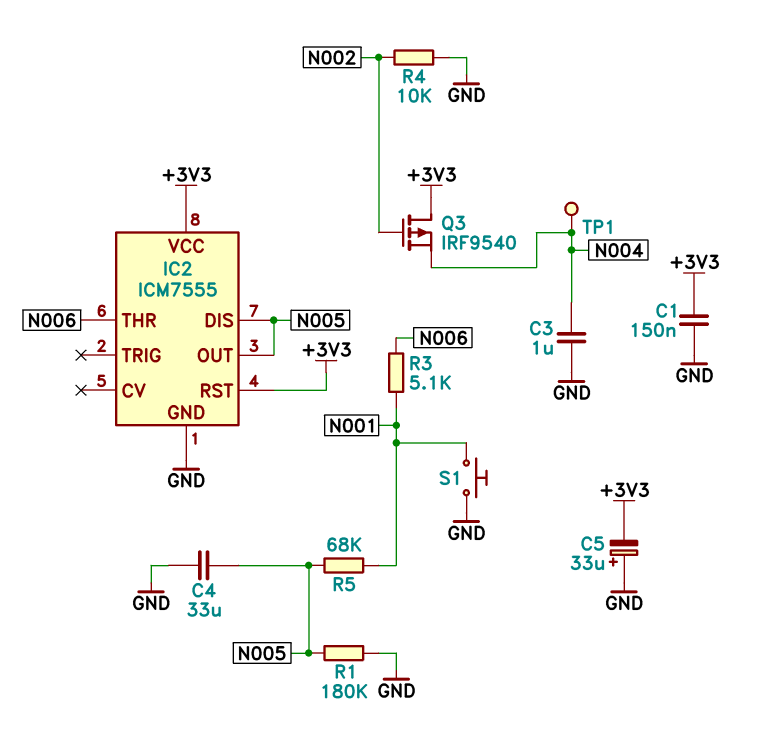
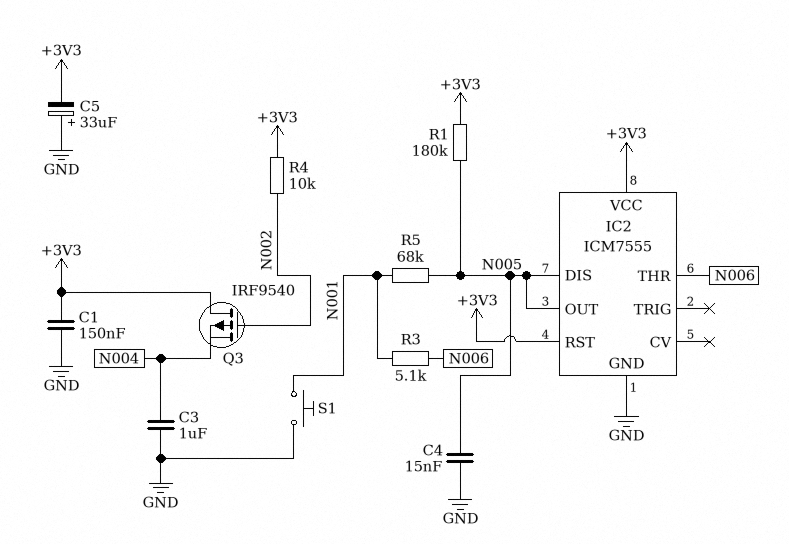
C4: 33uF (GND, N005) -> 15nF (GND, N005)
R1: 180k (GND, N005) -> 180k (+3V3, N005)
R4: 10k (GND, N002) -> 10k (+3V3, N002)
TP1: test point (N004) -> none

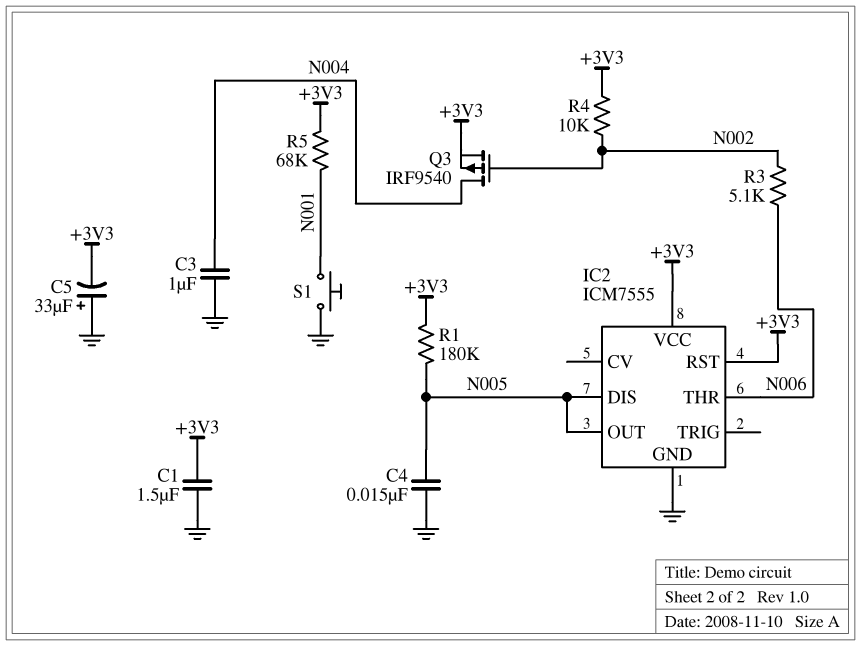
C1: 150nF (+3V3, GND) -> 1.5uF (+3V3, GND)
Q3: PMOS IRF9540 (G N002, D +3V3, S N004) -> PMOS IRF9540 (G N002, D N004, S +3V3)
R3: 5.1k (N001, N006) -> 5.1k (N002, N006)
R5: 68k (N001, N005) -> 68k (+3V3, N001)

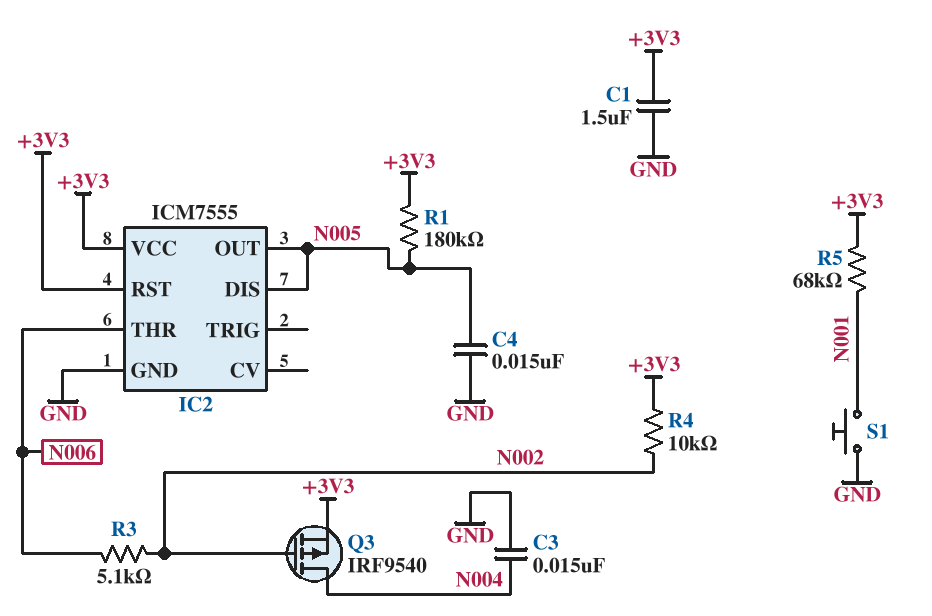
C3: 1uF (GND, N004) -> 15nF (GND, N004)
C5: 33uF (plus GND, minus +3V3) -> none

